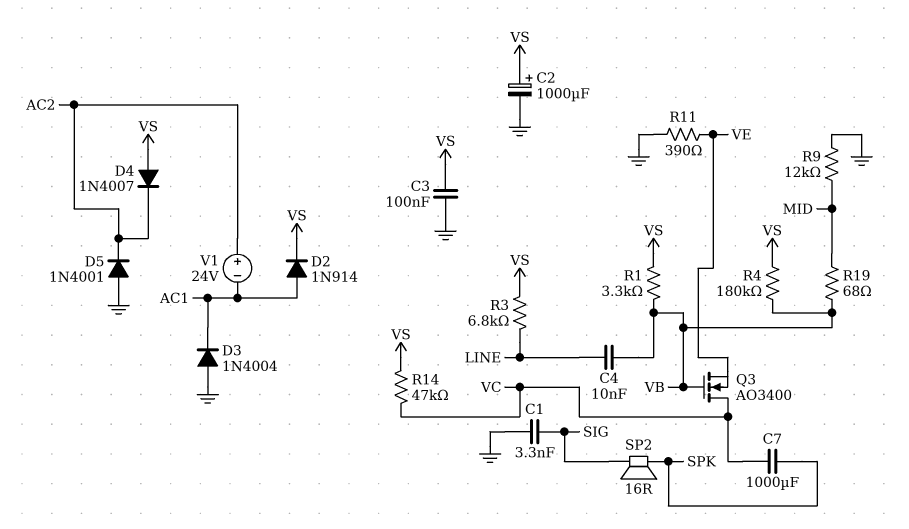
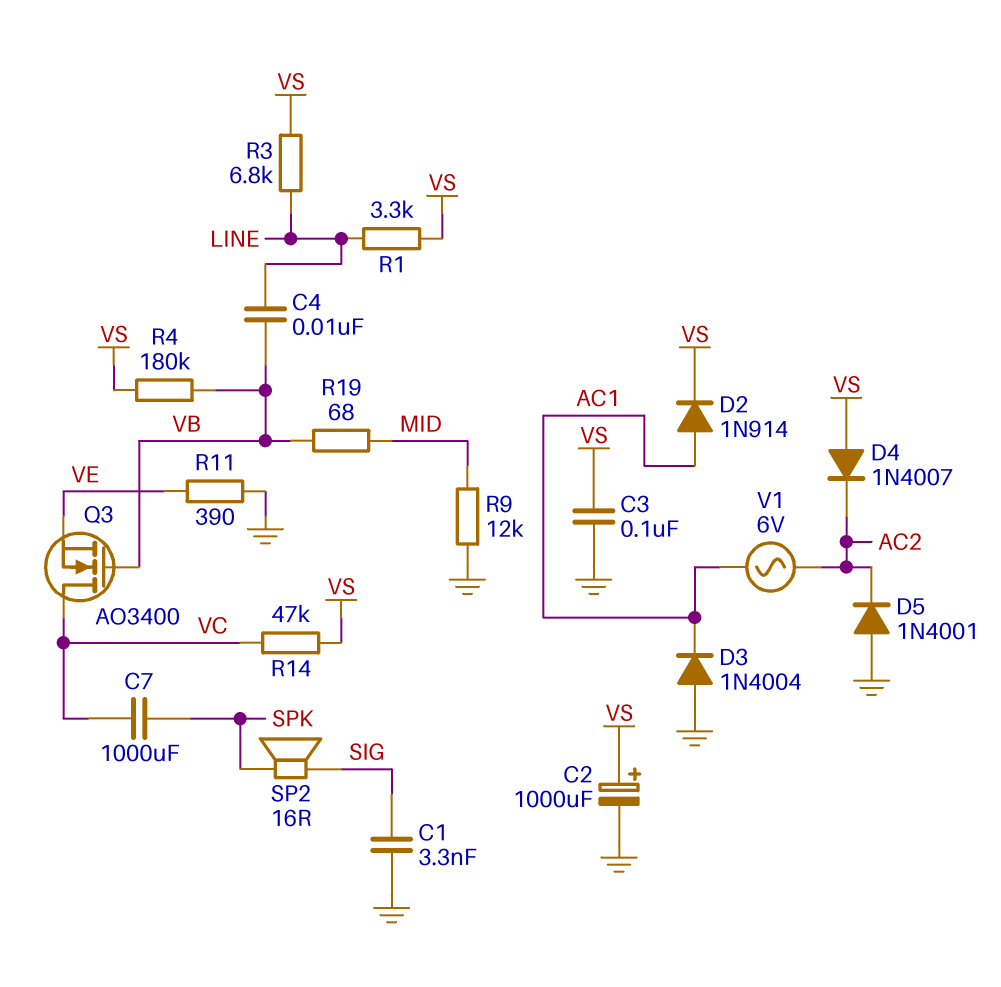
R1: 3.3k (VB, VS) -> 3.3k (LINE, VS)
V1: 24V (plus AC2, minus AC1) -> AC 6V (AC1, AC2)

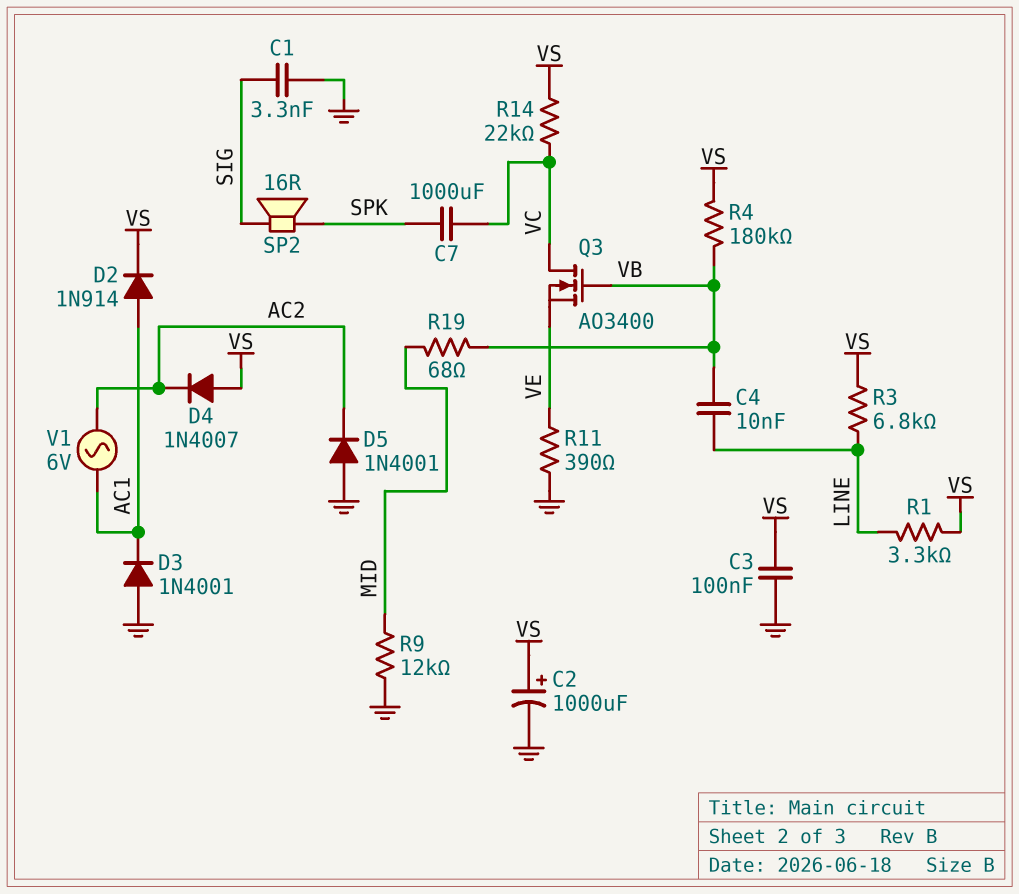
D3: diode 1N4004 (A GND, K AC1) -> diode 1N4001 (A GND, K AC1)
R14: 47k (VC, VS) -> 22k (VC, VS)

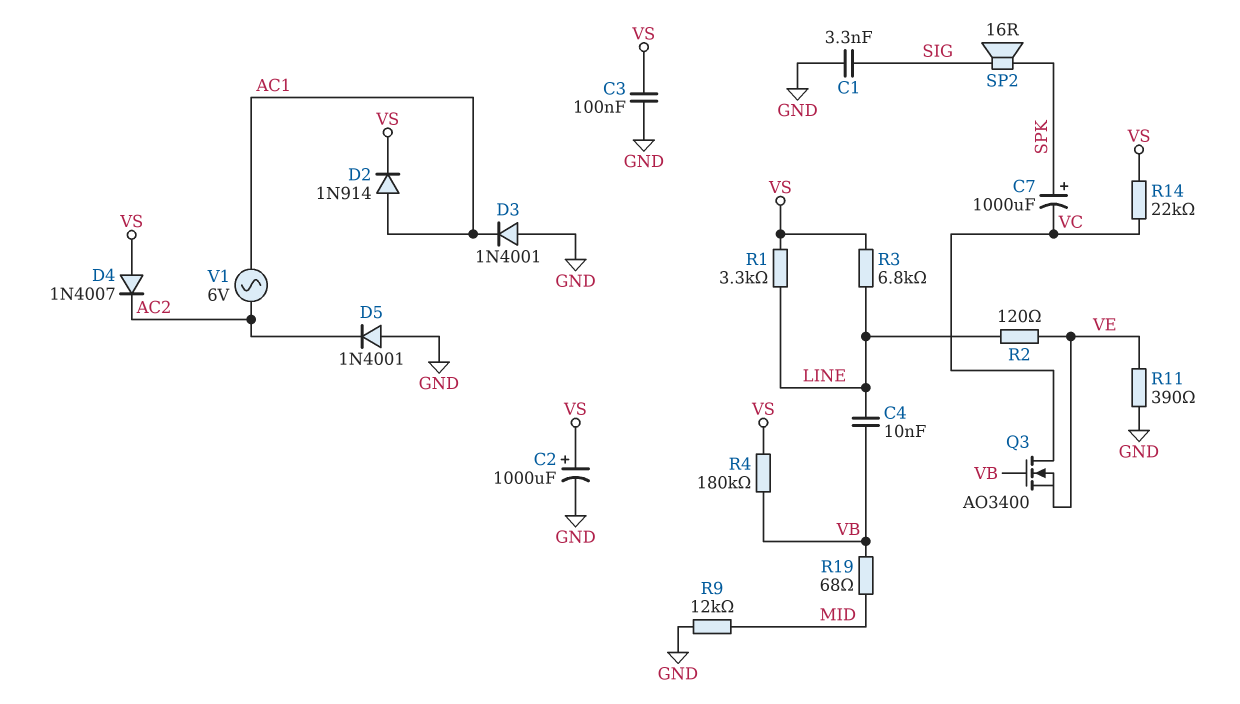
C7: 1000uF (SPK, VC) -> 1000uF (plus SPK, minus VC)
R2: none -> 120 (LINE, VE)

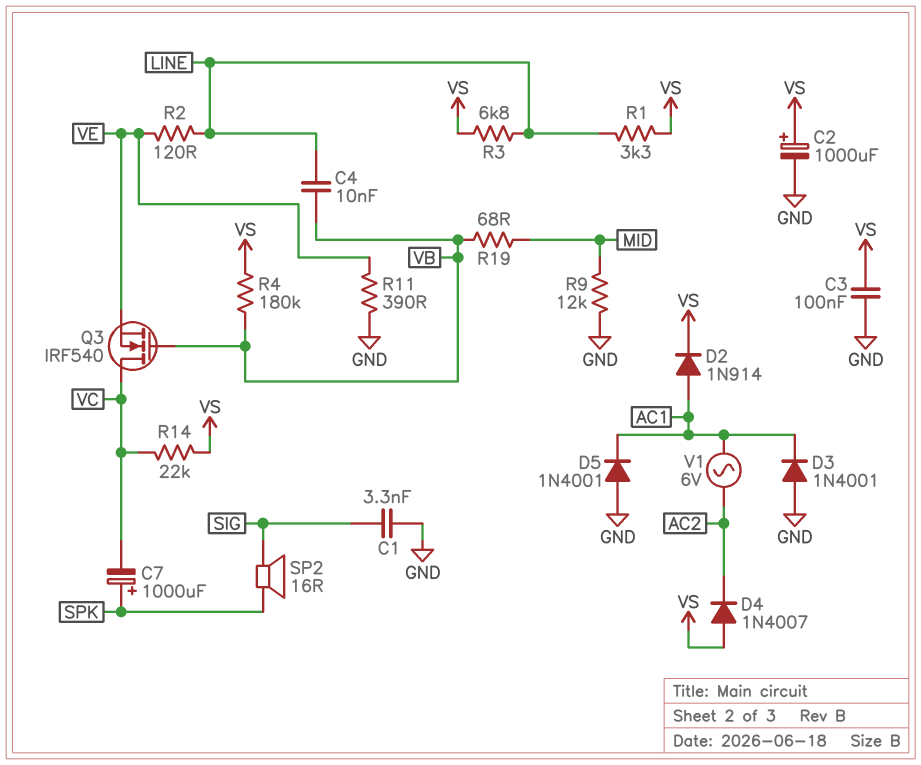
D5: diode 1N4001 (A GND, K AC2) -> diode 1N4001 (A GND, K AC1)
Q3: NMOS AO3400 (G VB, D VC, S VE) -> NMOS IRF540 (G VB, D VC, S VE)

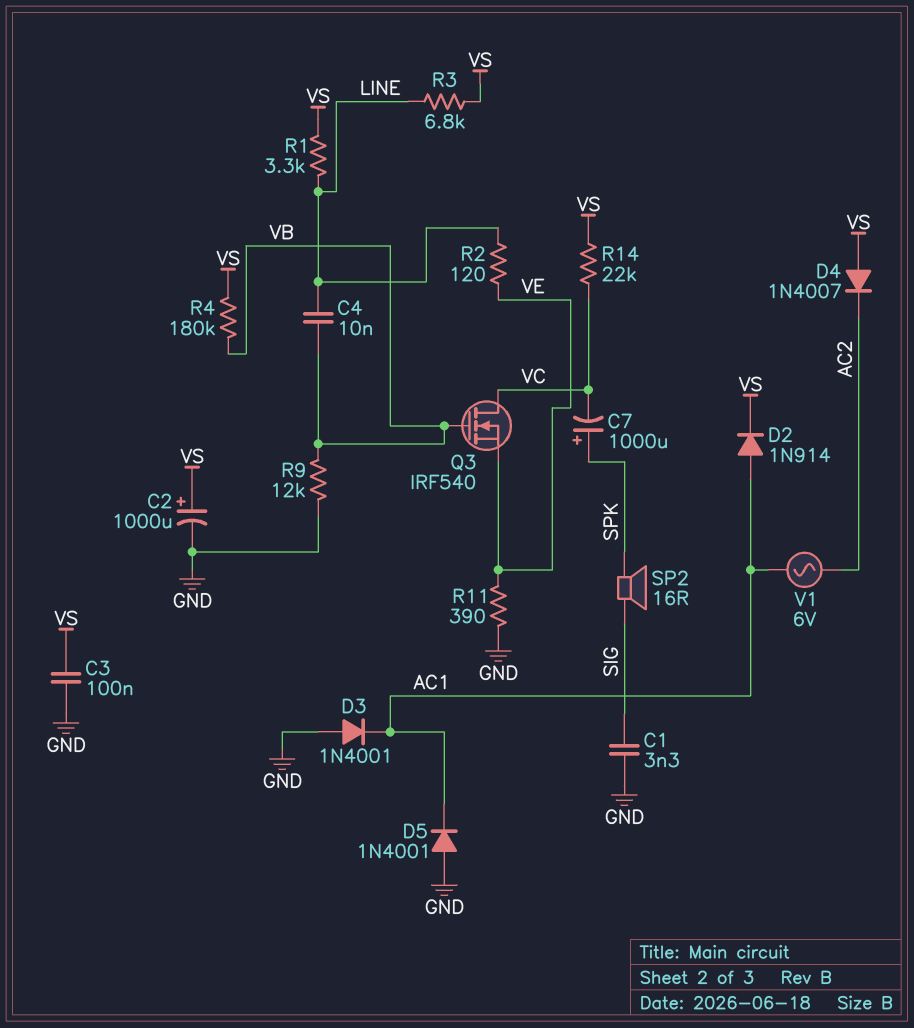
R9: 12k (GND, MID) -> 12k (GND, VB)
R19: 68 (MID, VB) -> none

